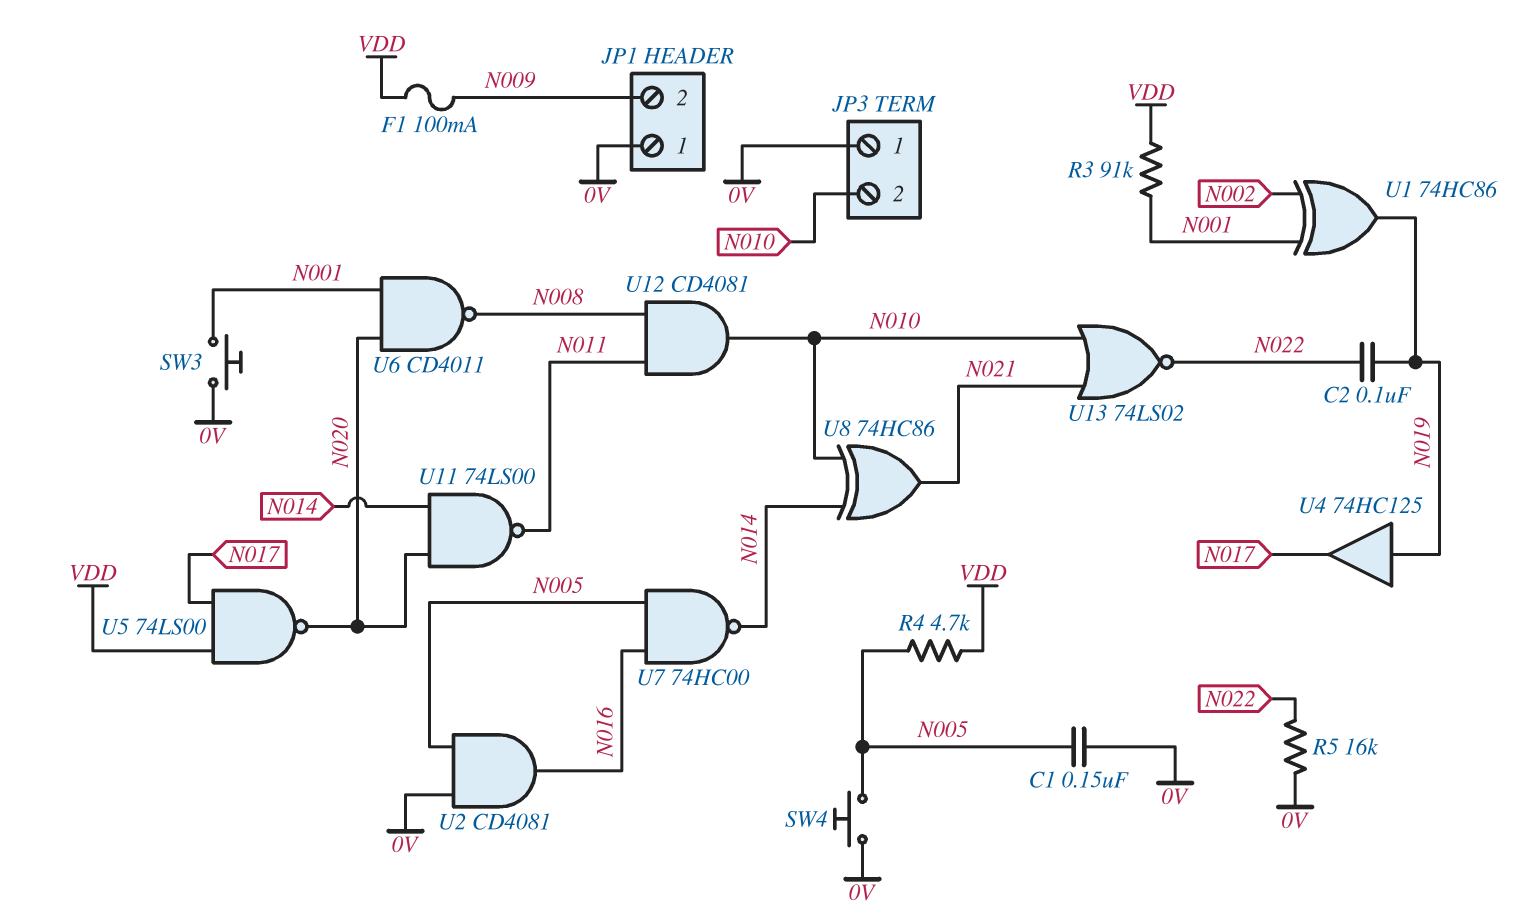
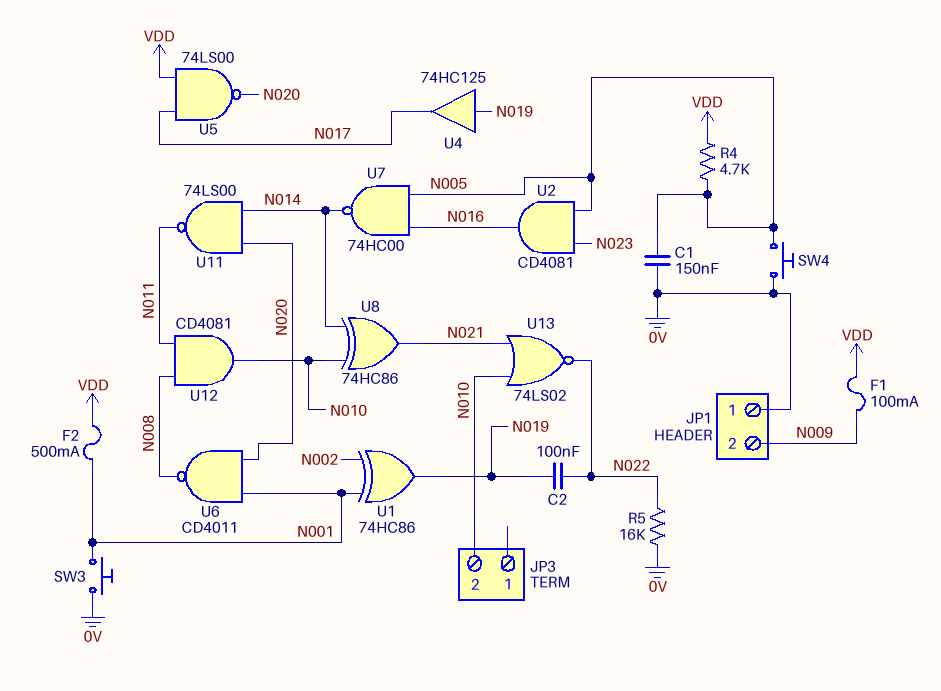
F2: none -> 500mA (N001, VDD)
JP3 pin 1: 0V -> none
R3: 91k (N001, VDD) -> none
U2: AND CD4081 (in 0V, in N005, out N016) -> AND CD4081 (in N005, in N023, out N016)

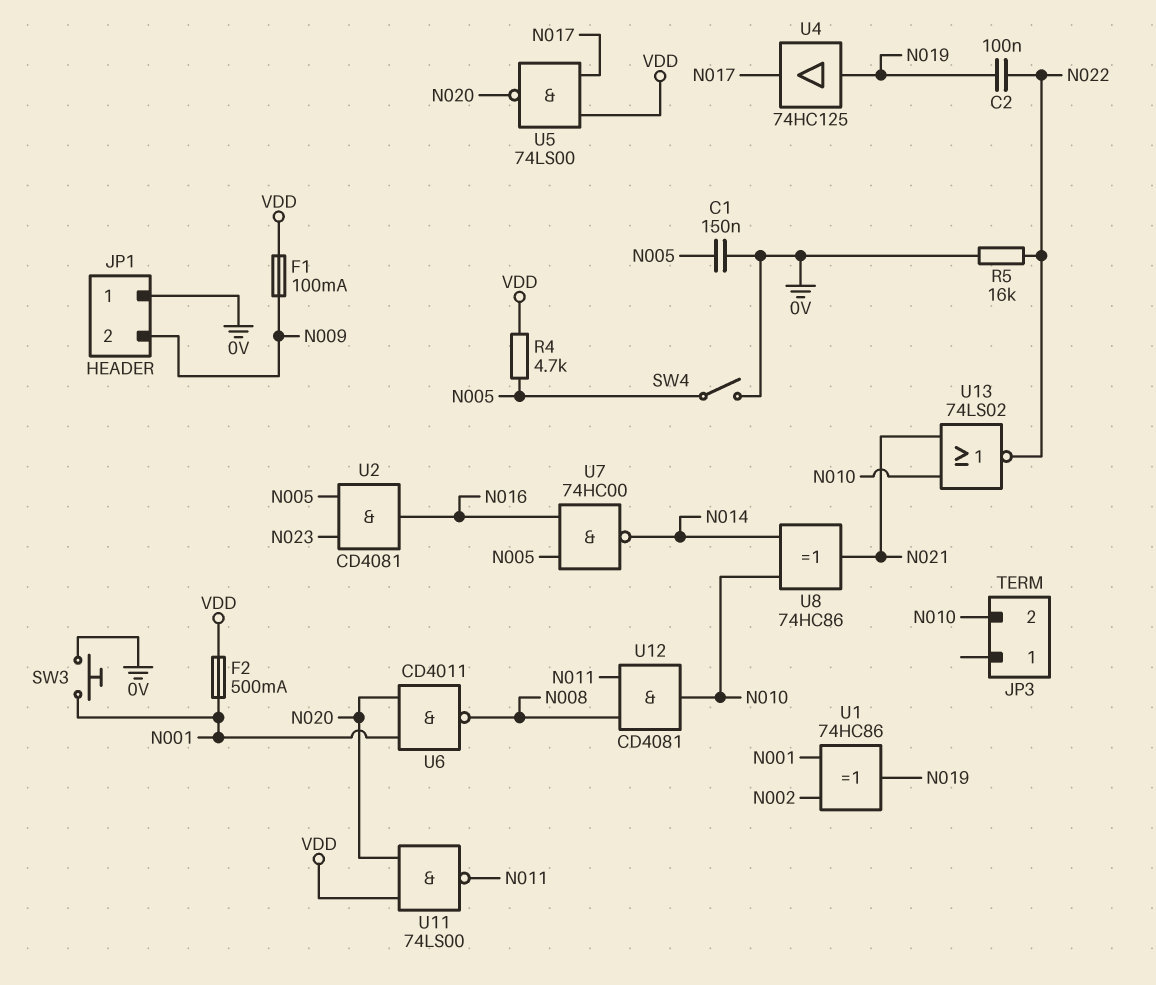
SW4: button (0V, N005) -> switch (0V, N005)
U11: NAND 74LS00 (in N014, in N020, out N011) -> NAND 74LS00 (in N020, in VDD, out N011)

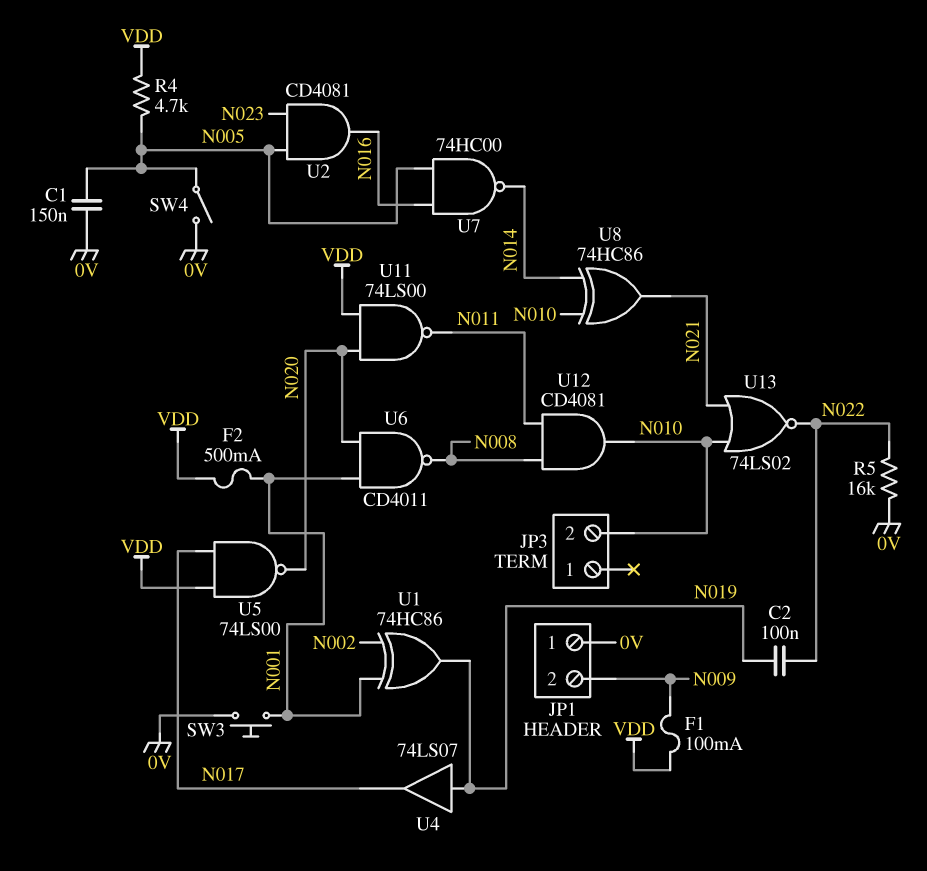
U4: buffer 74HC125 (in N019, out N017) -> buffer 74LS07 (in N019, out N017)

